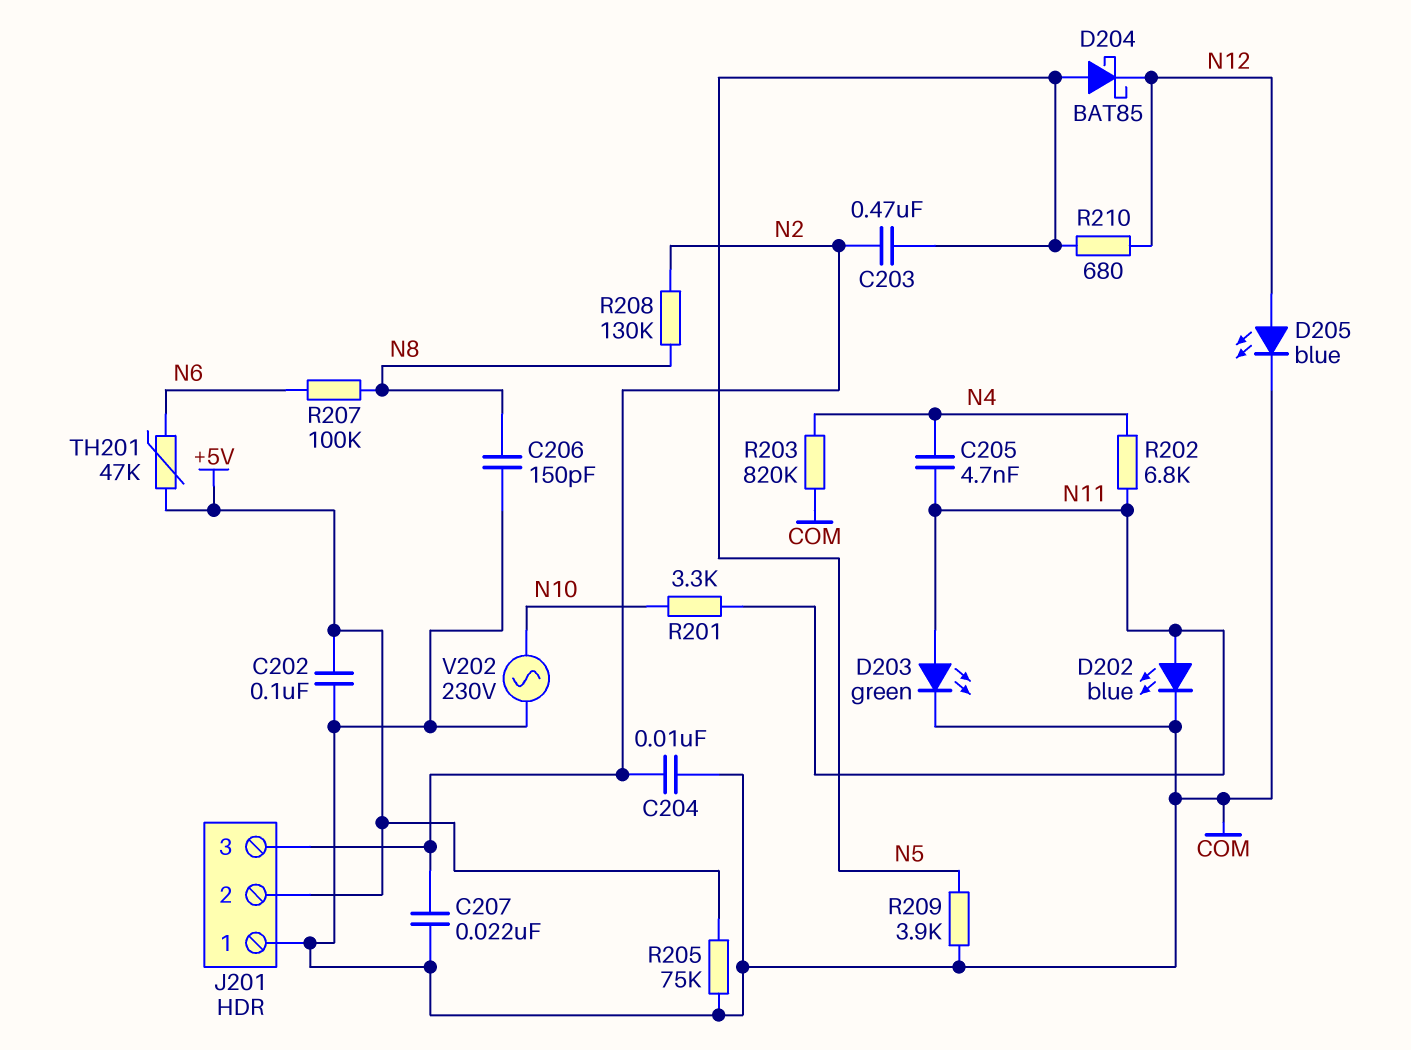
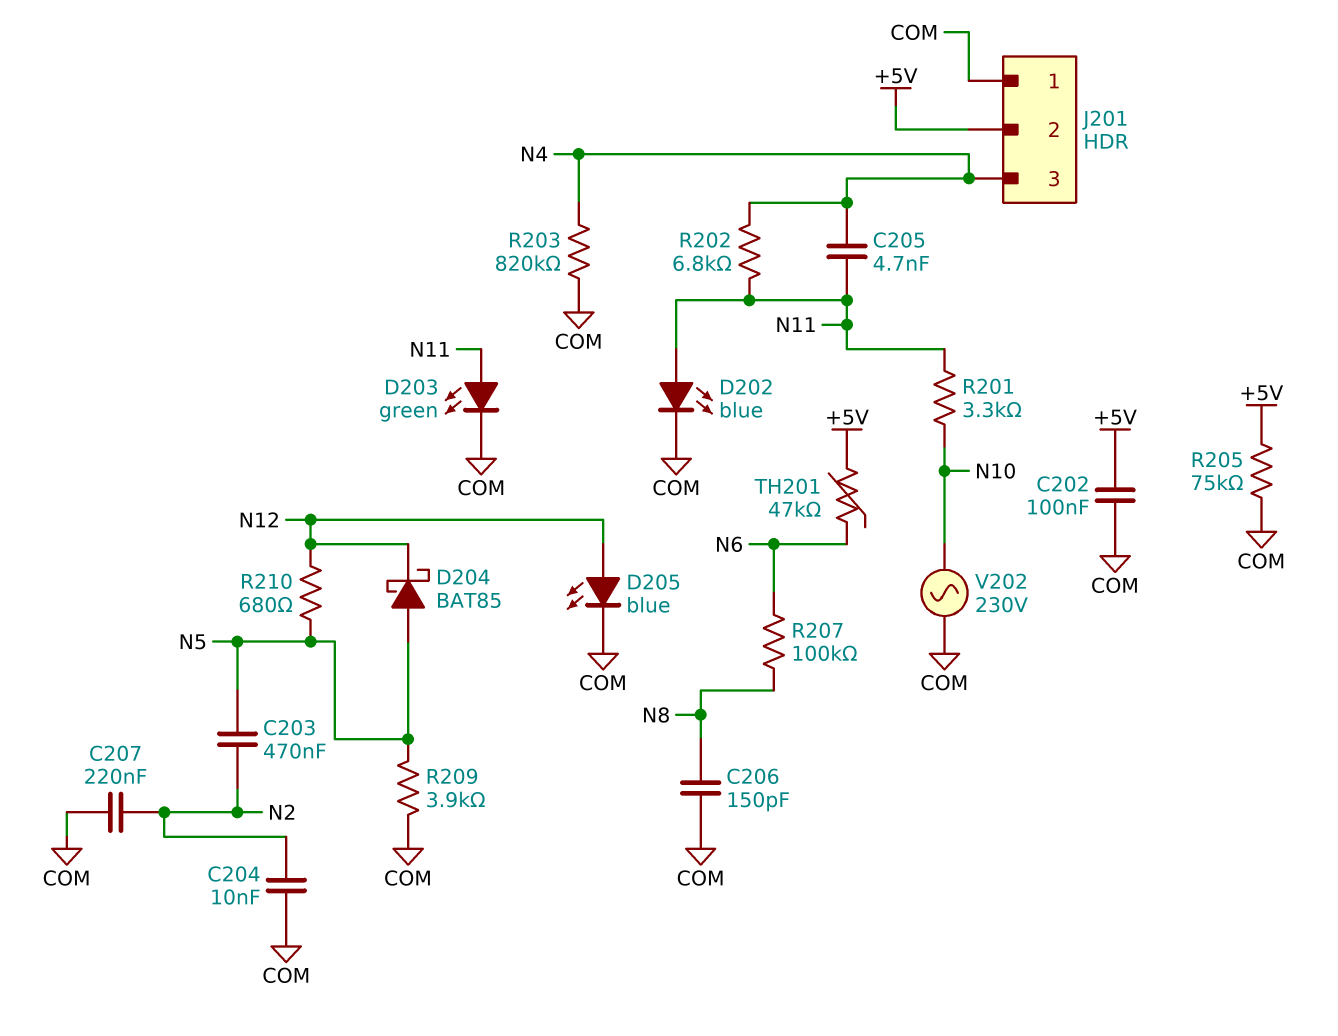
C207: 22nF (COM, N2) -> 220nF (COM, N2)
J201 pin 3: N2 -> N4
R208: 130k (N2, N8) -> none

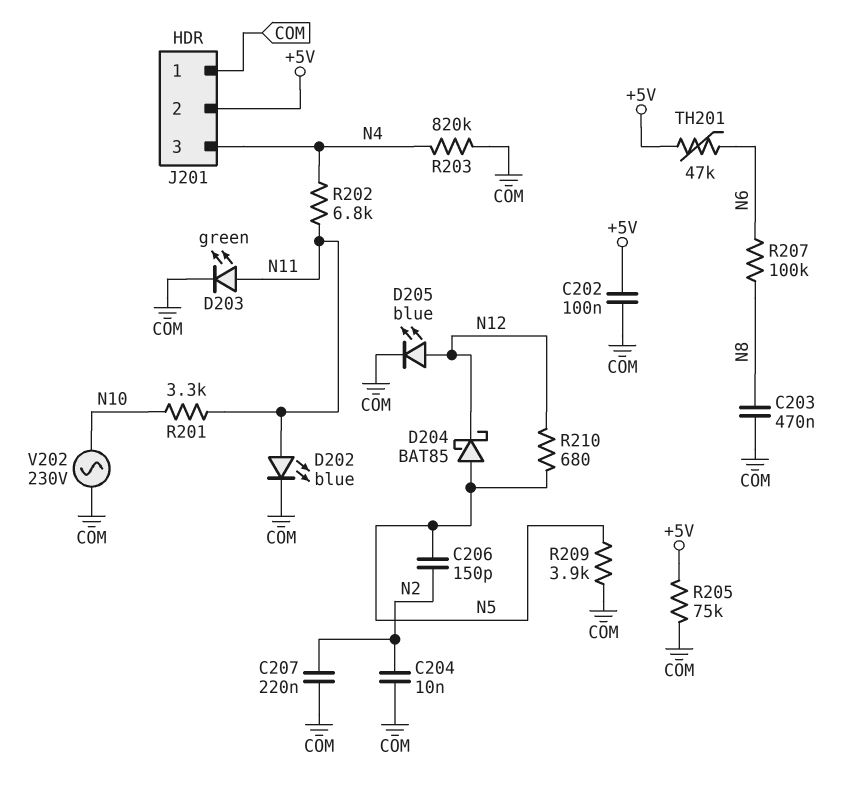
C203: 470nF (N2, N5) -> 470nF (COM, N8)
C205: 4.7nF (N4, N11) -> none
C206: 150pF (COM, N8) -> 150pF (N2, N5)

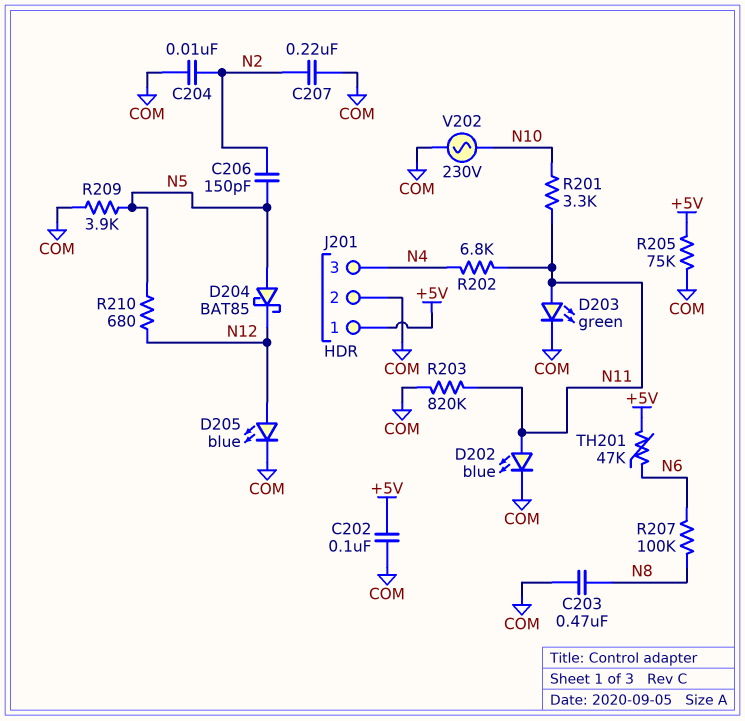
J201 pin 1: COM -> +5V
J201 pin 2: +5V -> COM
R203: 820k (COM, N4) -> 820k (COM, N11)

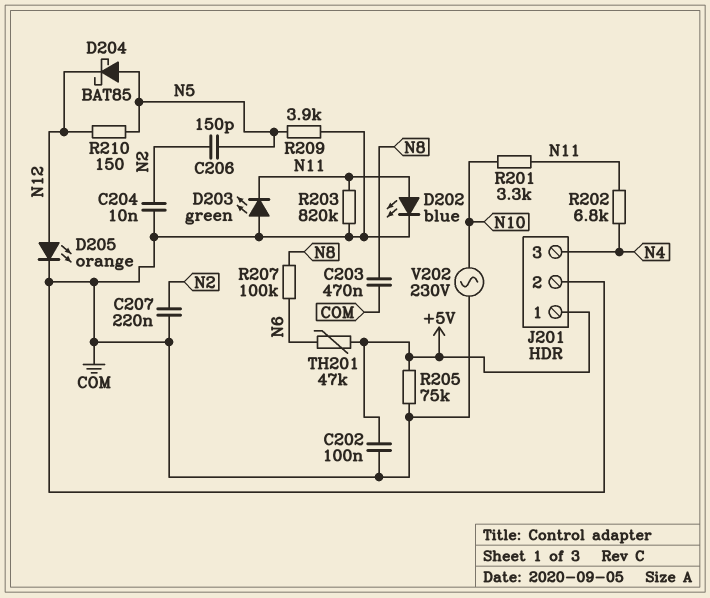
D203: LED green (A N11, K COM) -> LED green (A COM, K N11)
D205: LED blue (A N12, K COM) -> LED orange (A N12, K COM)
R210: 680 (N5, N12) -> 150 (N5, N12)

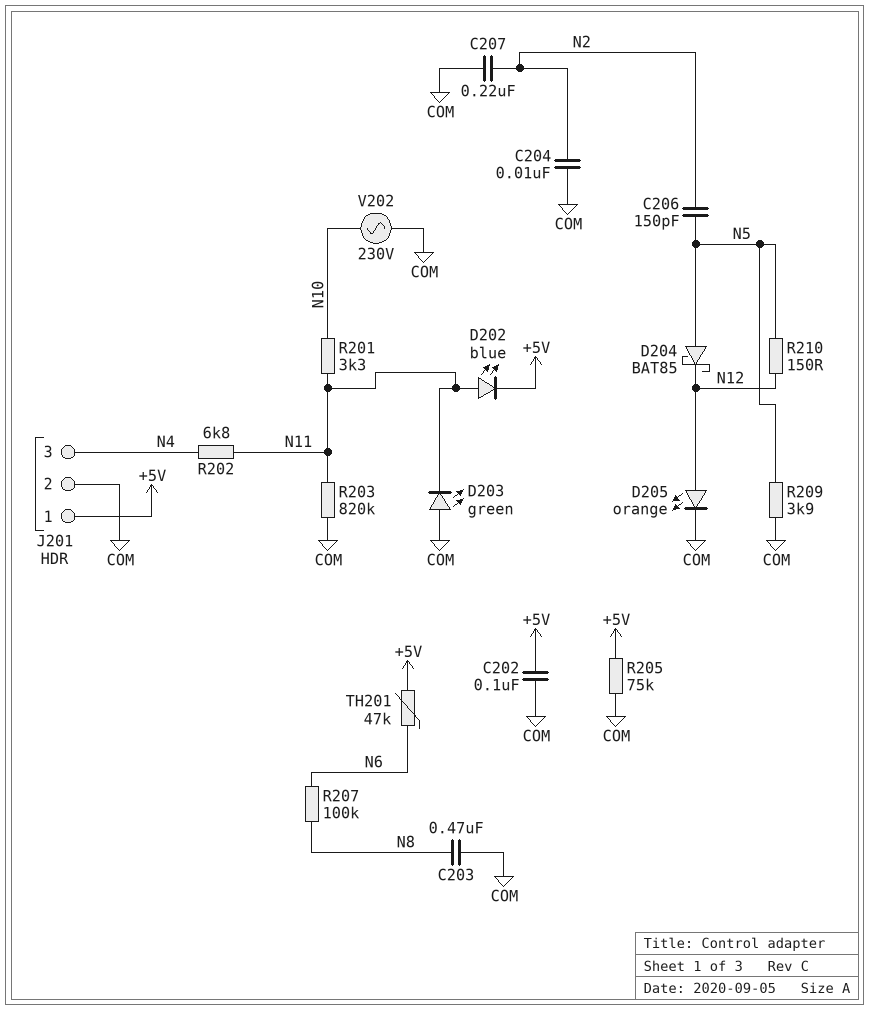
D202: LED blue (A N11, K COM) -> LED blue (A N11, K +5V)

